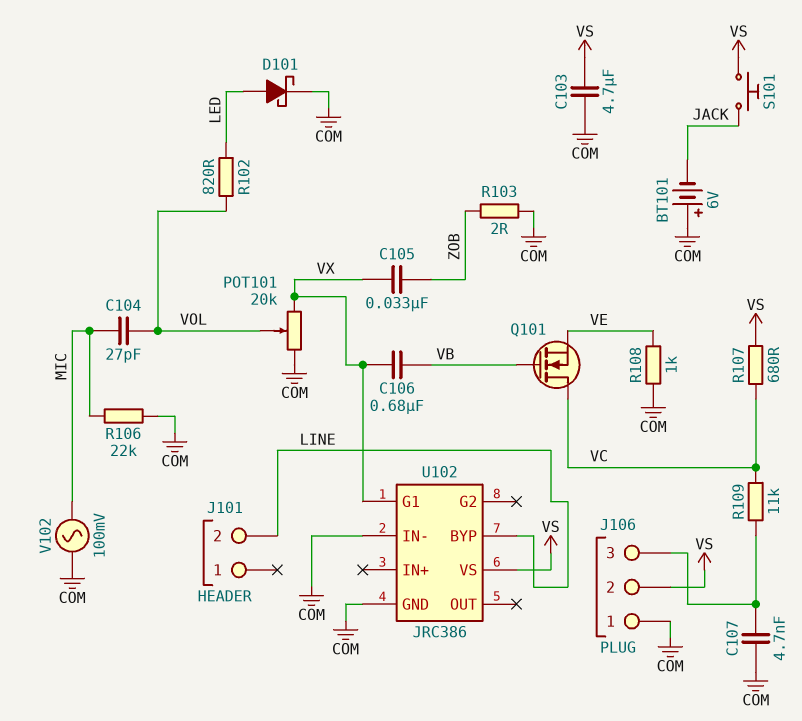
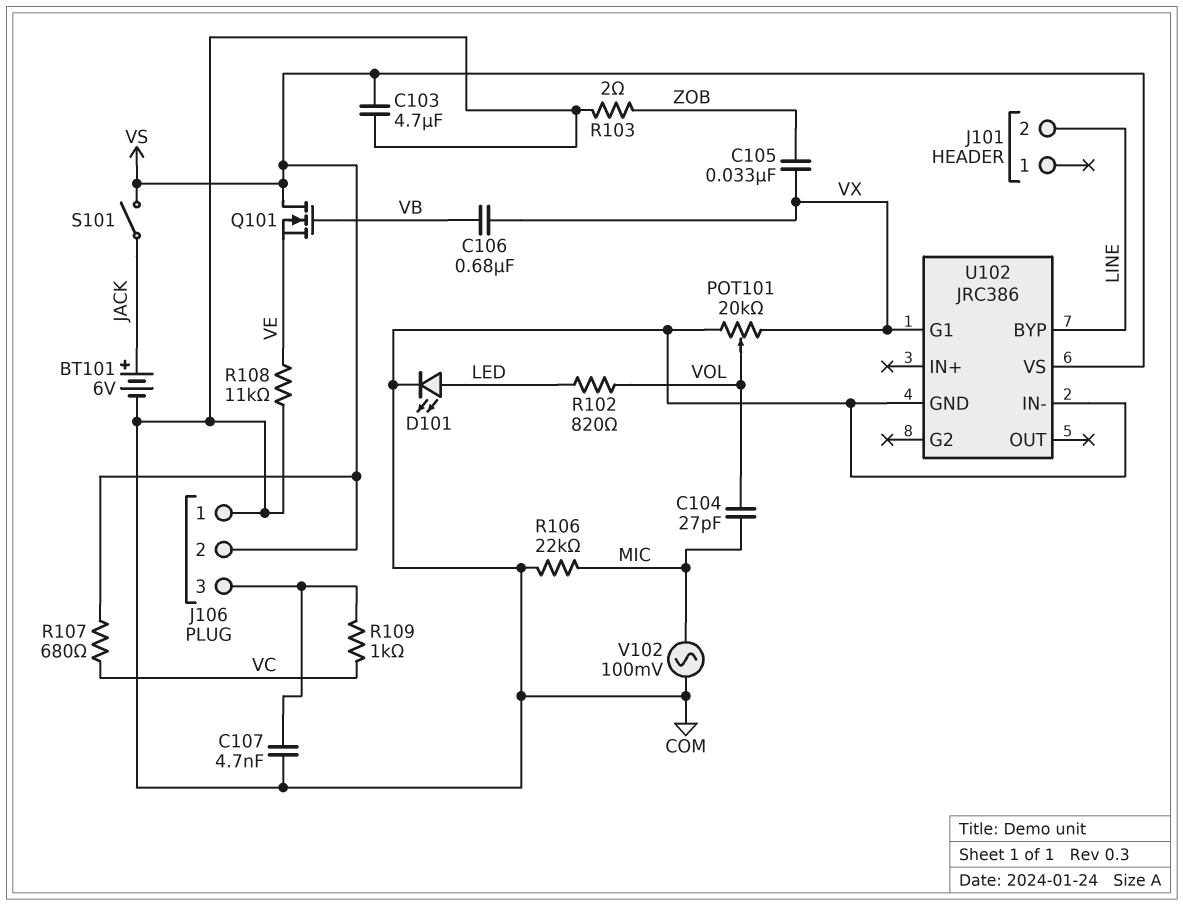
BT101: 6V (plus COM, minus JACK) -> 6V (plus JACK, minus COM)
D101: schottky (A LED, K COM) -> LED (A LED, K COM)
Q101: NMOS (G VB, D VC, S VE) -> NMOS (G VB, D VS, S VE)
R108: 1k (COM, VE) -> 11k (COM, VE)
R109: 11k (J106/3, VC) -> 1k (J106/3, VC)
S101: button (JACK, VS) -> switch (JACK, VS)

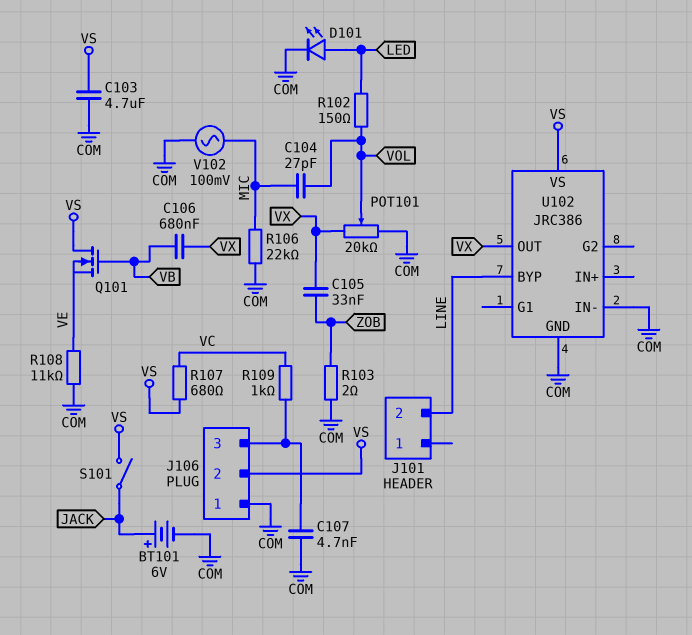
R102: 820 (LED, VOL) -> 150 (LED, VOL)
U102 pin G1: VX -> none
U102 pin OUT: none -> VX

